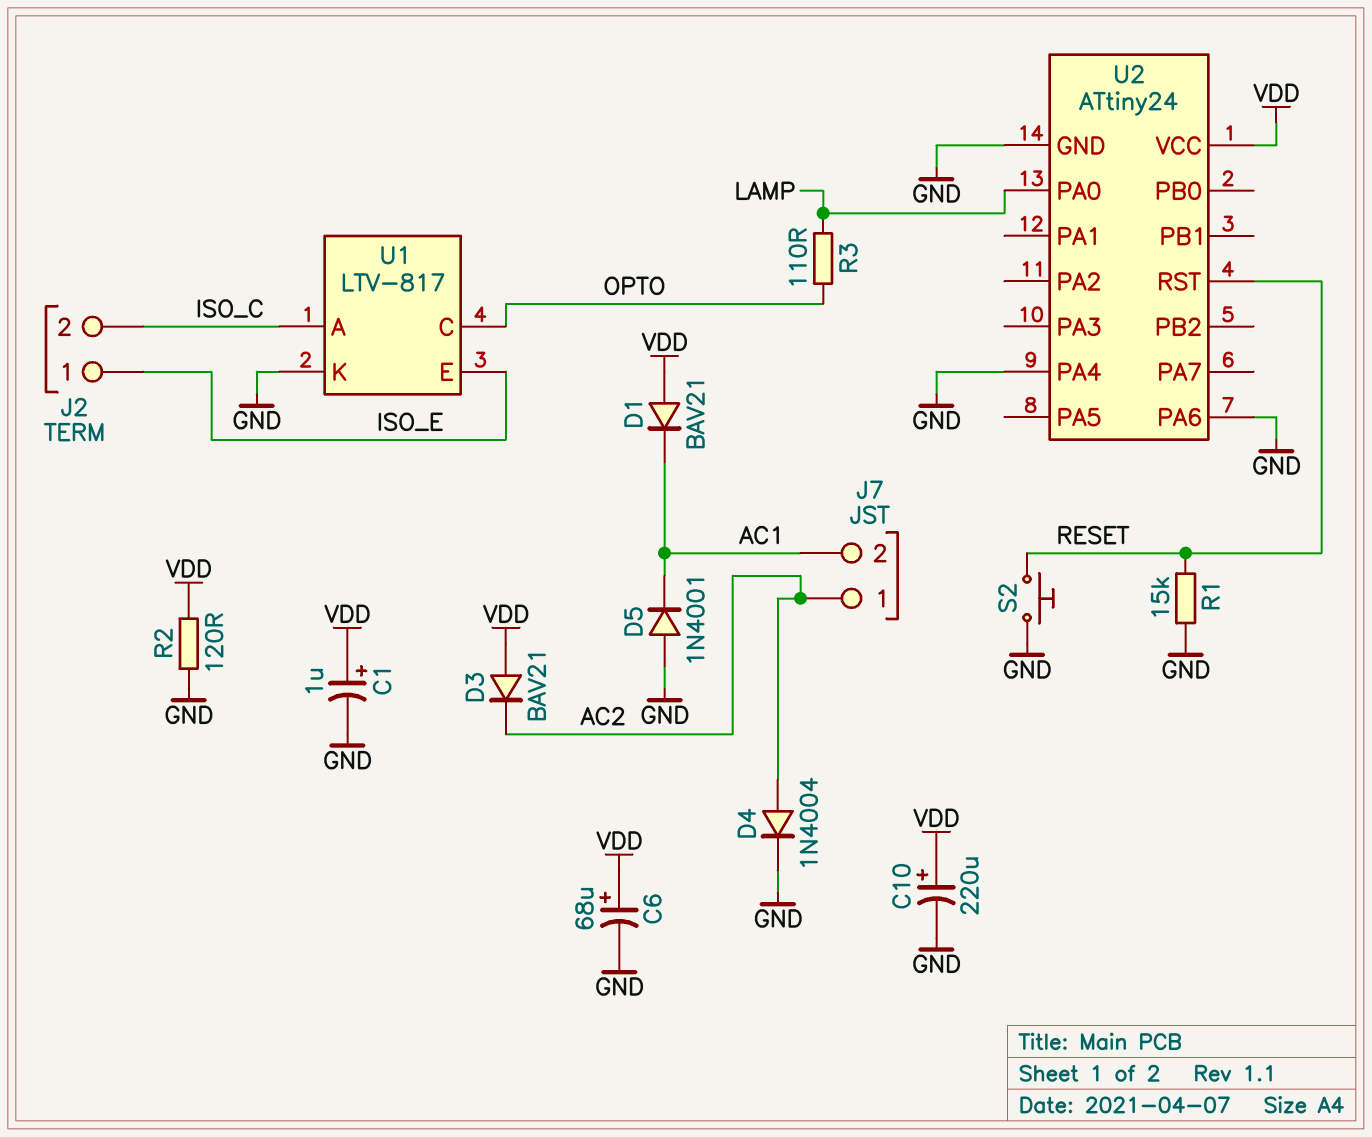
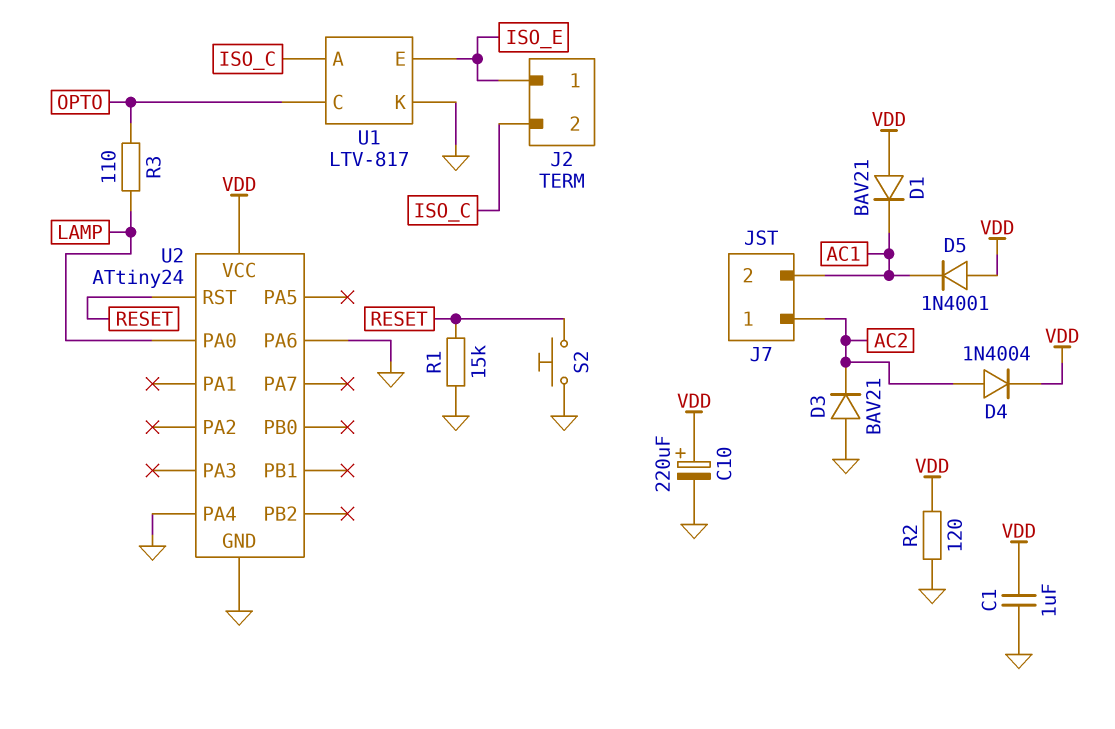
C1: 1uF (plus VDD, minus GND) -> 1uF (GND, VDD)
C6: 68uF (plus VDD, minus GND) -> none
D3: diode BAV21 (A VDD, K AC2) -> diode BAV21 (A GND, K AC2)
D4: diode 1N4004 (A AC2, K GND) -> diode 1N4004 (A AC2, K VDD)
D5: diode 1N4001 (A GND, K AC1) -> diode 1N4001 (A VDD, K AC1)

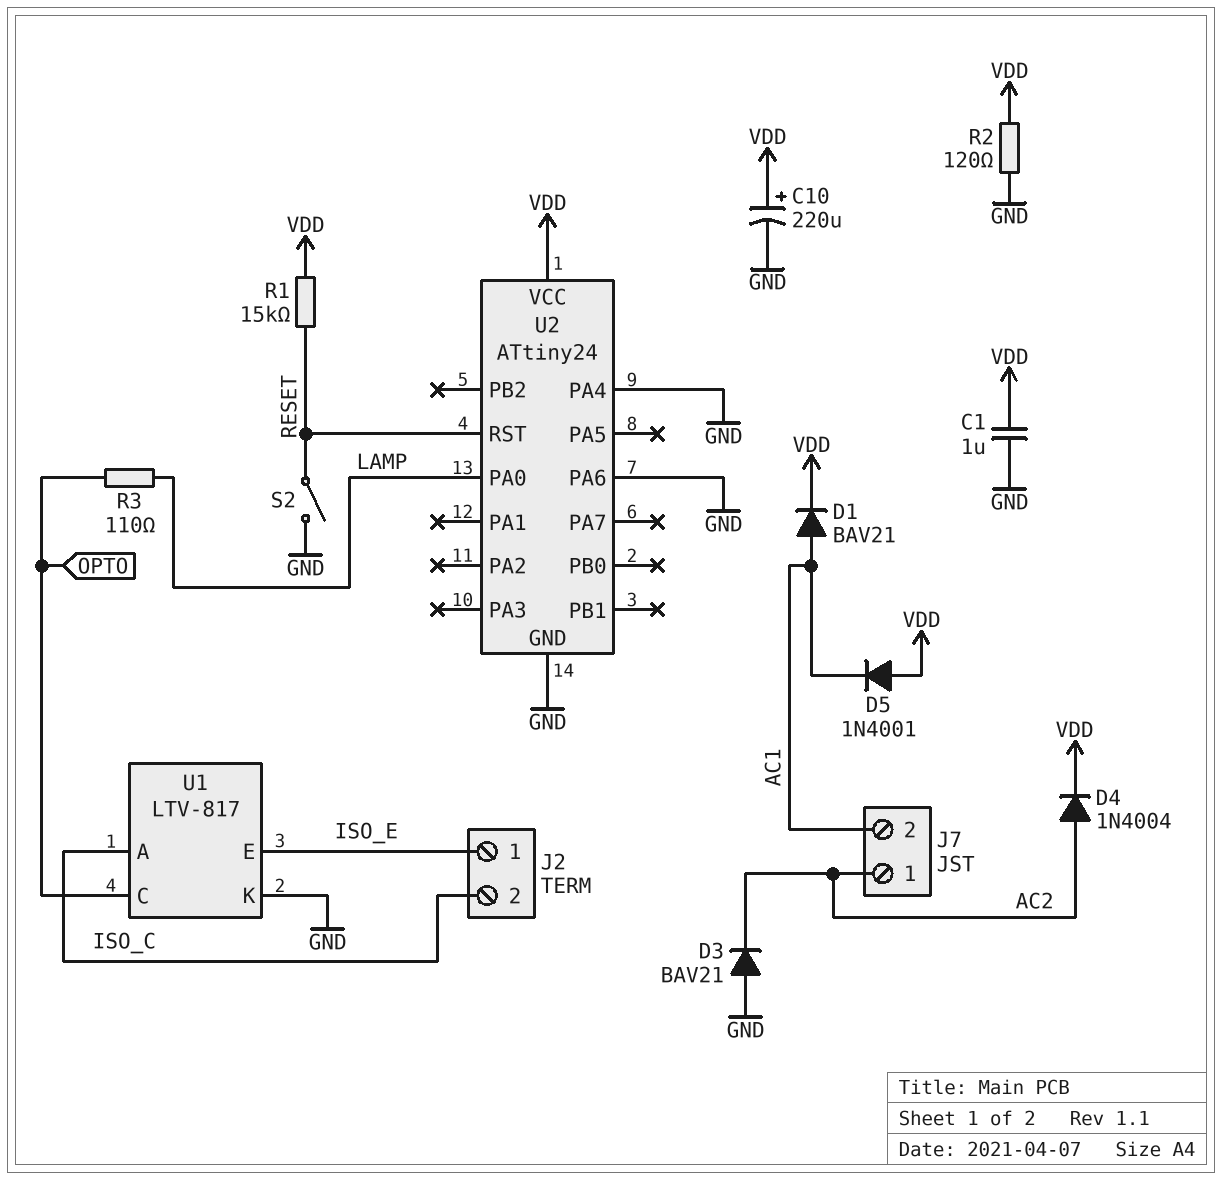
D1: diode BAV21 (A VDD, K AC1) -> diode BAV21 (A AC1, K VDD)
R1: 15k (GND, RESET) -> 15k (RESET, VDD)
S2: button (GND, RESET) -> switch (GND, RESET)

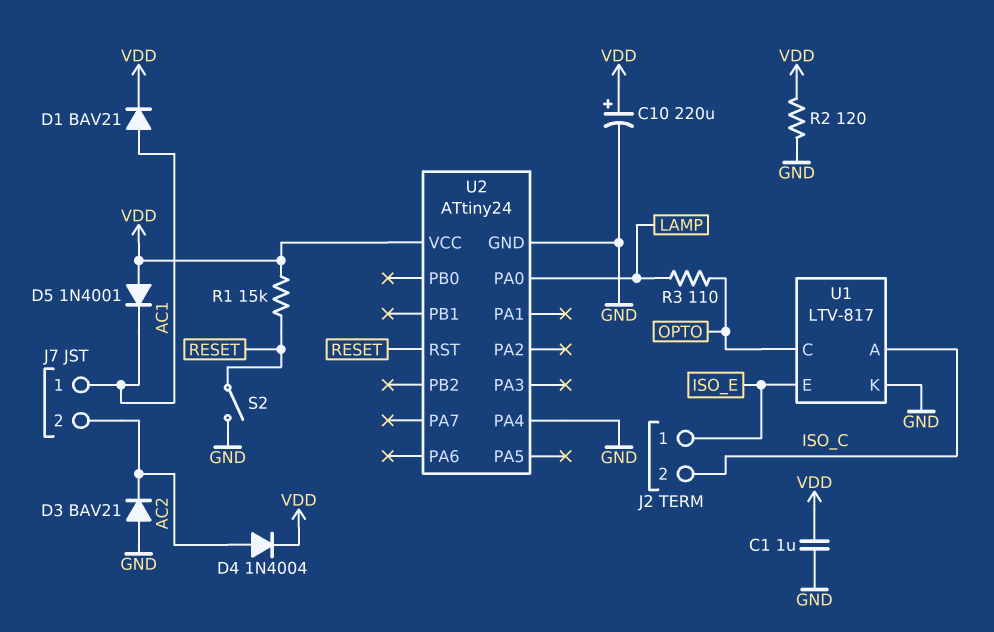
J7 pin 1: AC2 -> AC1
J7 pin 2: AC1 -> AC2
U2 pin PA6: GND -> none

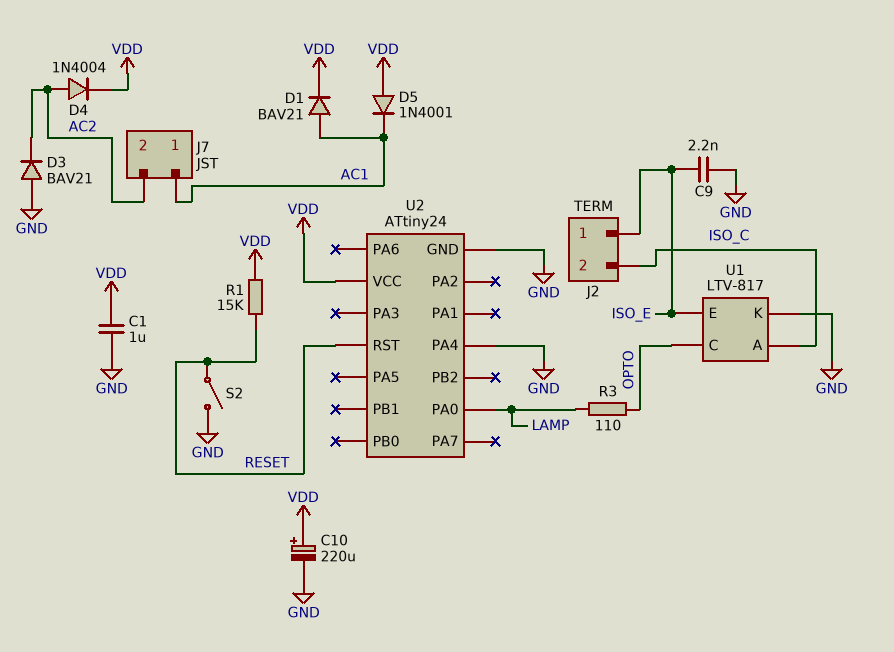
C9: none -> 2.2nF (GND, ISO_E)
R2: 120 (GND, VDD) -> none

